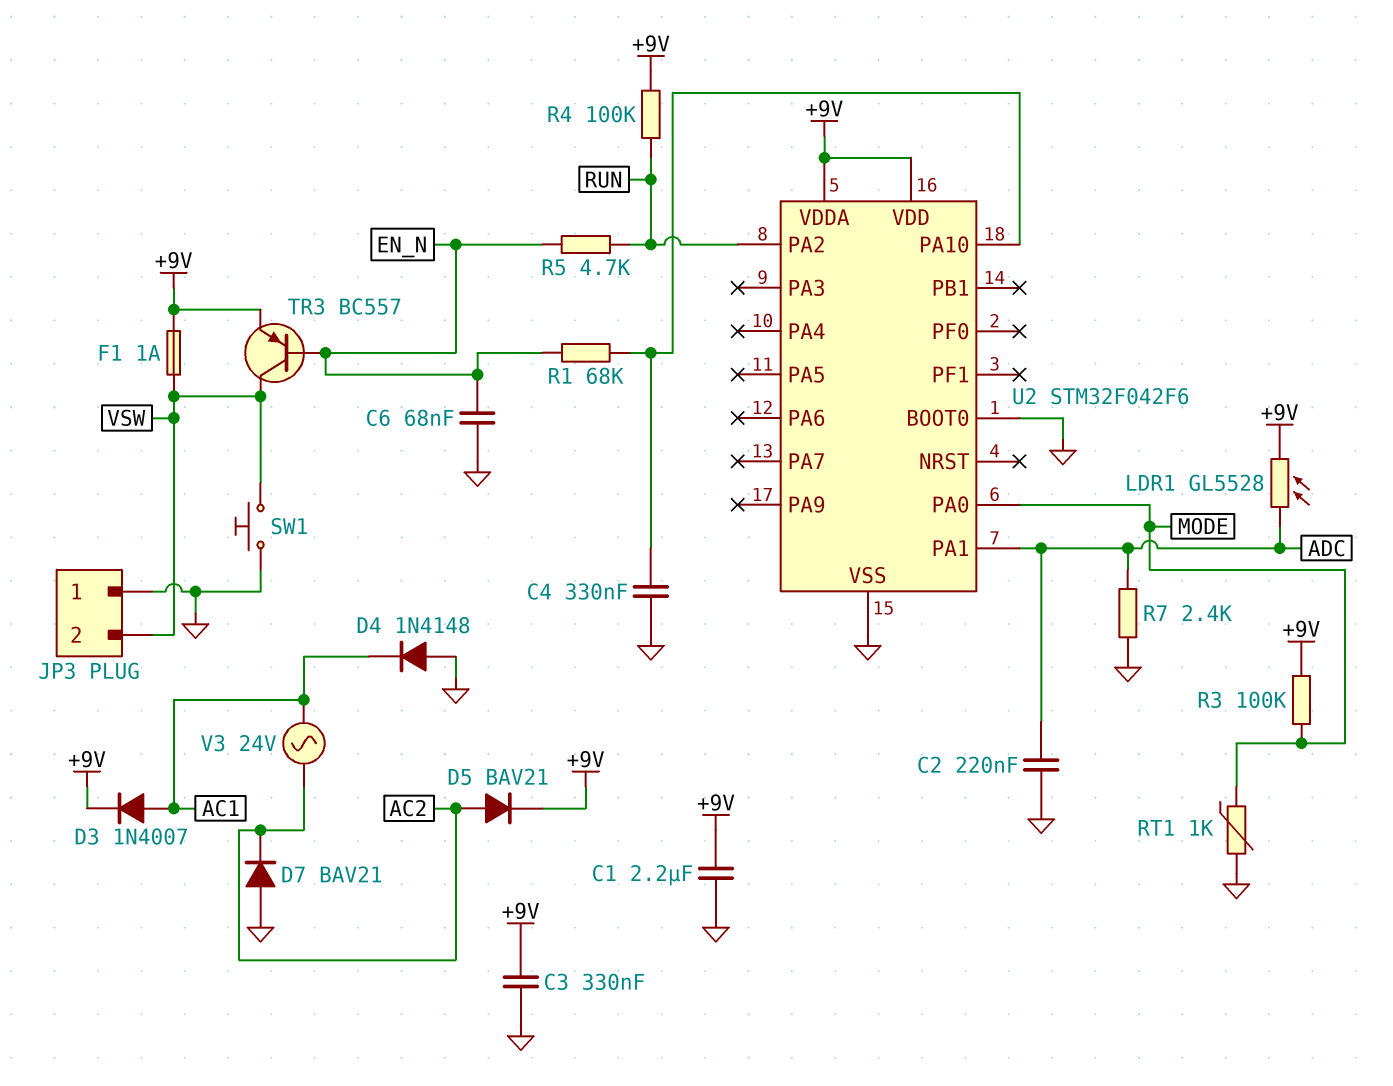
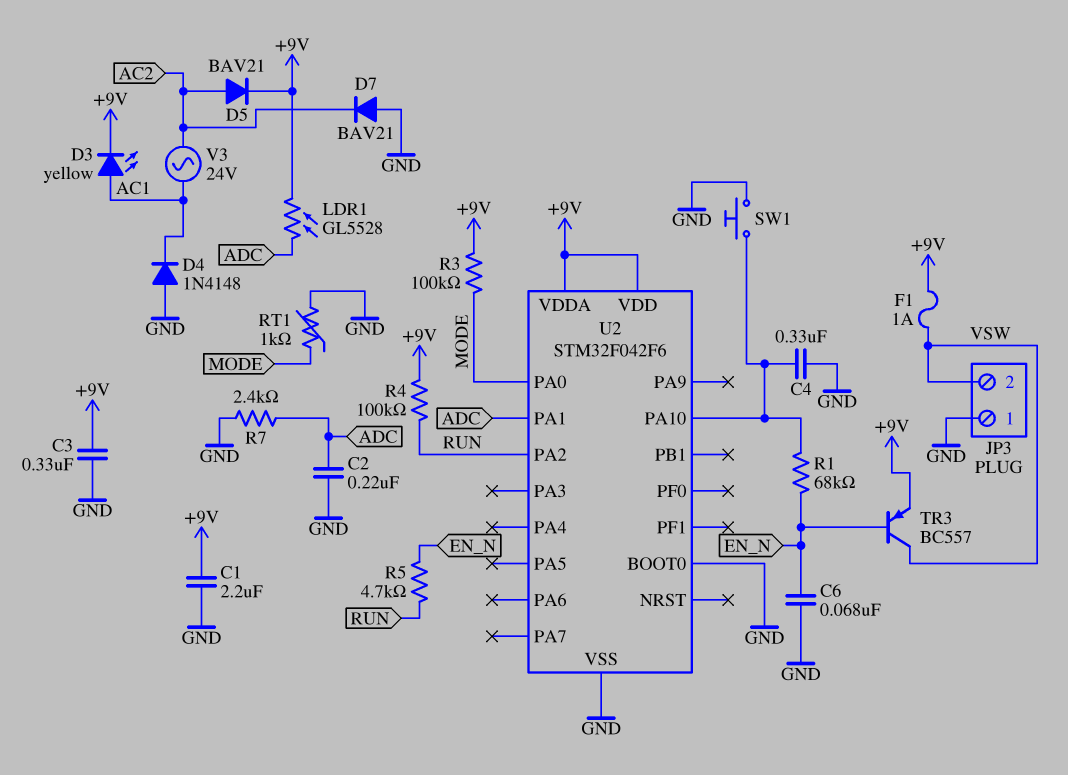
D3: diode 1N4007 (A AC1, K +9V) -> LED yellow (A AC1, K +9V)
SW1: button (GND, VSW) -> button (GND, U2/PA10)

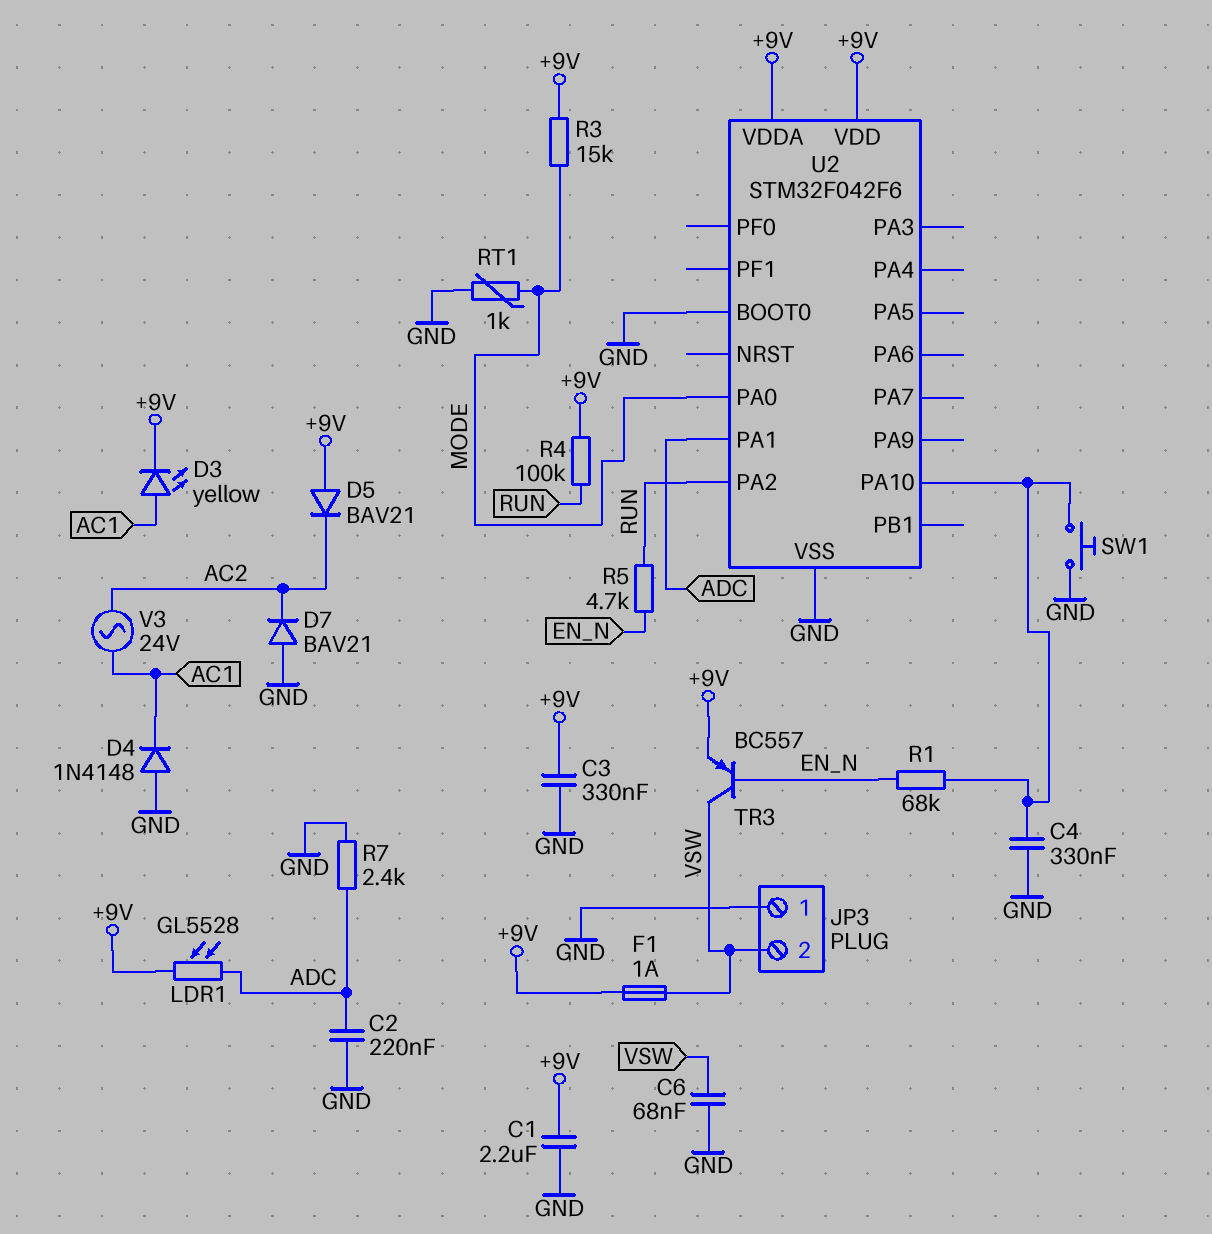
C6: 68nF (EN_N, GND) -> 68nF (GND, VSW)
D5: diode BAV21 (A AC2, K +9V) -> diode BAV21 (A +9V, K AC2)
R3: 100k (+9V, MODE) -> 15k (+9V, MODE)

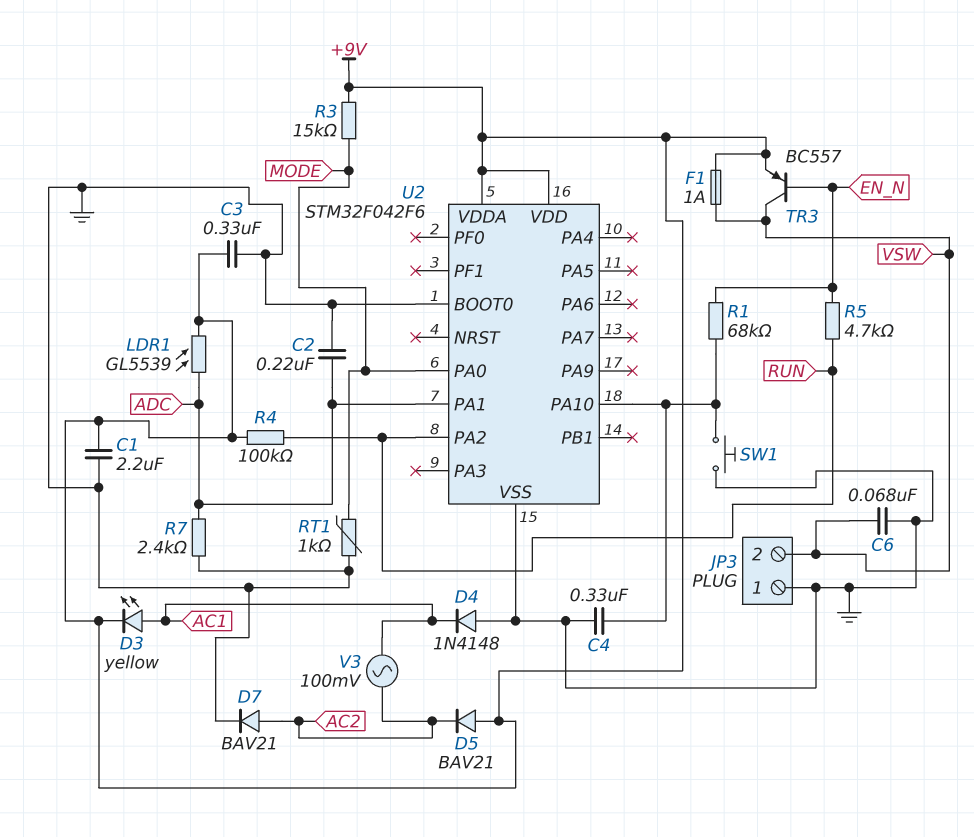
D7: diode BAV21 (A GND, K AC2) -> diode BAV21 (A AC2, K GND)
LDR1: GL5528 (+9V, ADC) -> GL5539 (+9V, ADC)
V3: AC 24V (AC1, AC2) -> AC 100mV (AC1, AC2)

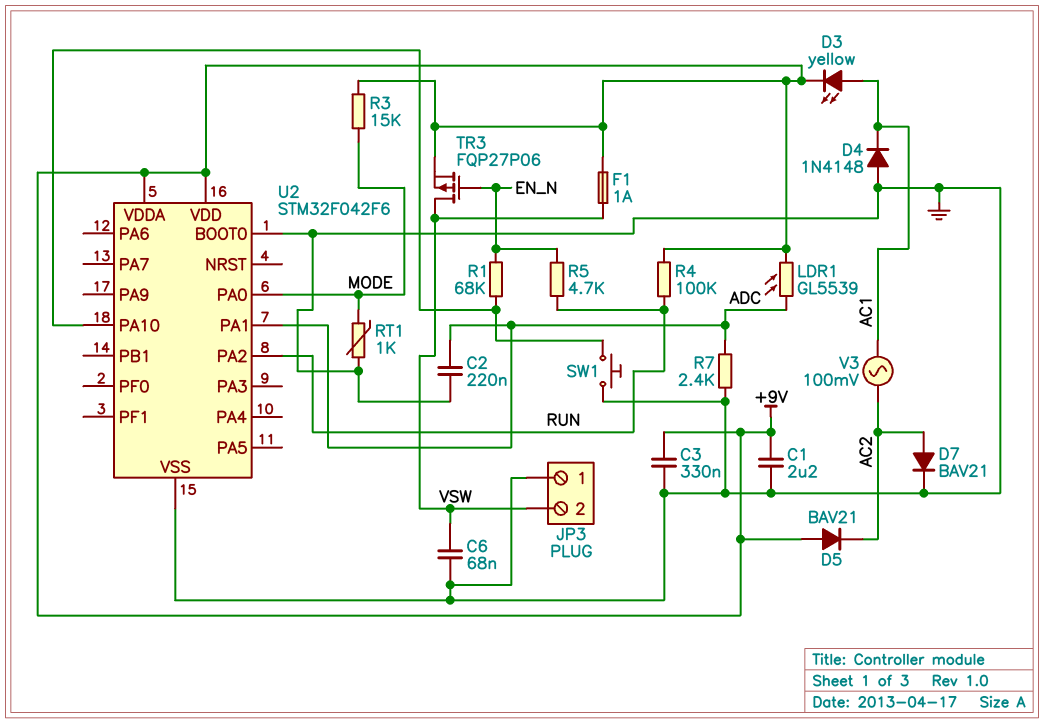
C4: 330nF (GND, U2/PA10) -> none
TR3: PNP BC557 (B EN_N, C VSW, E +9V) -> PMOS FQP27P06 (G EN_N, D VSW, S +9V)

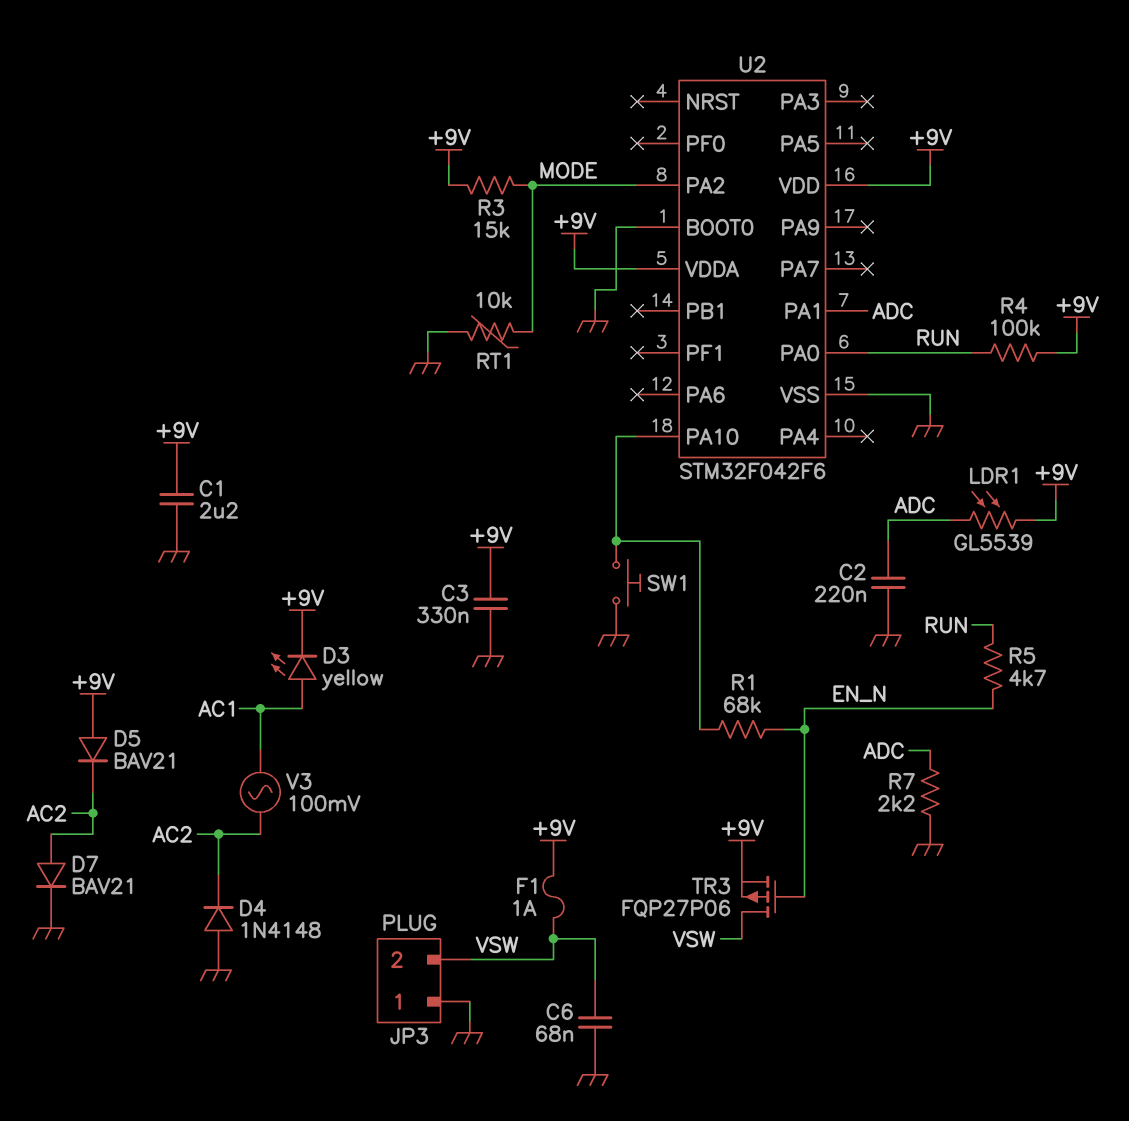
D4: diode 1N4148 (A GND, K AC1) -> diode 1N4148 (A GND, K AC2)
R7: 2.4k (ADC, GND) -> 2.2k (ADC, GND)
RT1: 1k (GND, MODE) -> 10k (GND, MODE)
U2 pin PA0: MODE -> RUN
U2 pin PA2: RUN -> MODE

